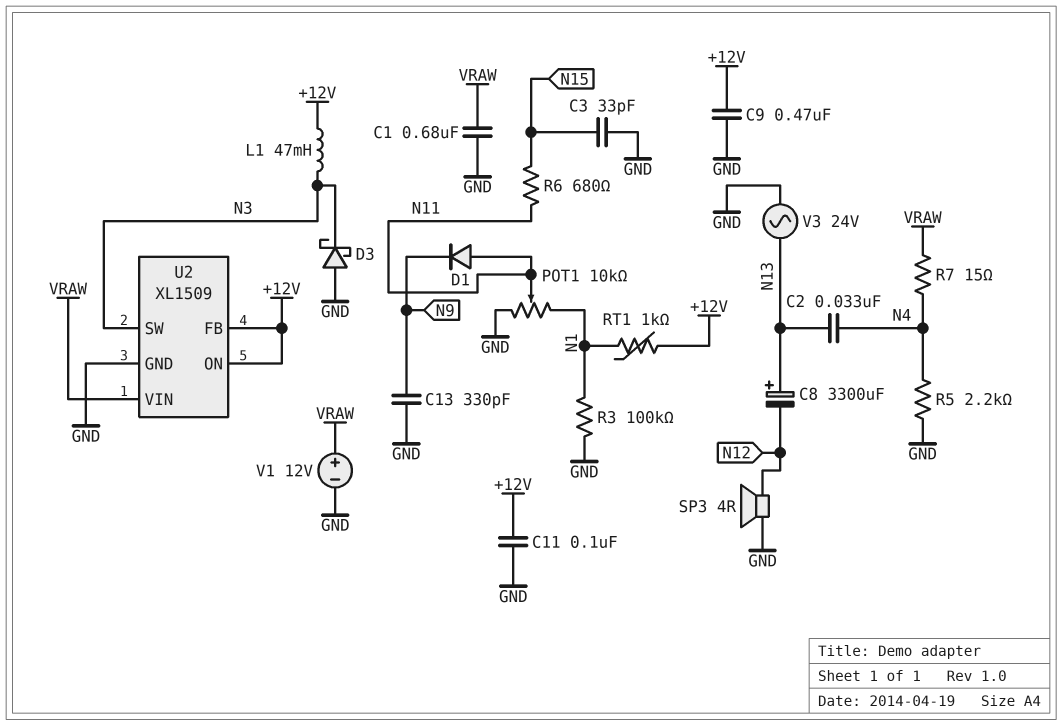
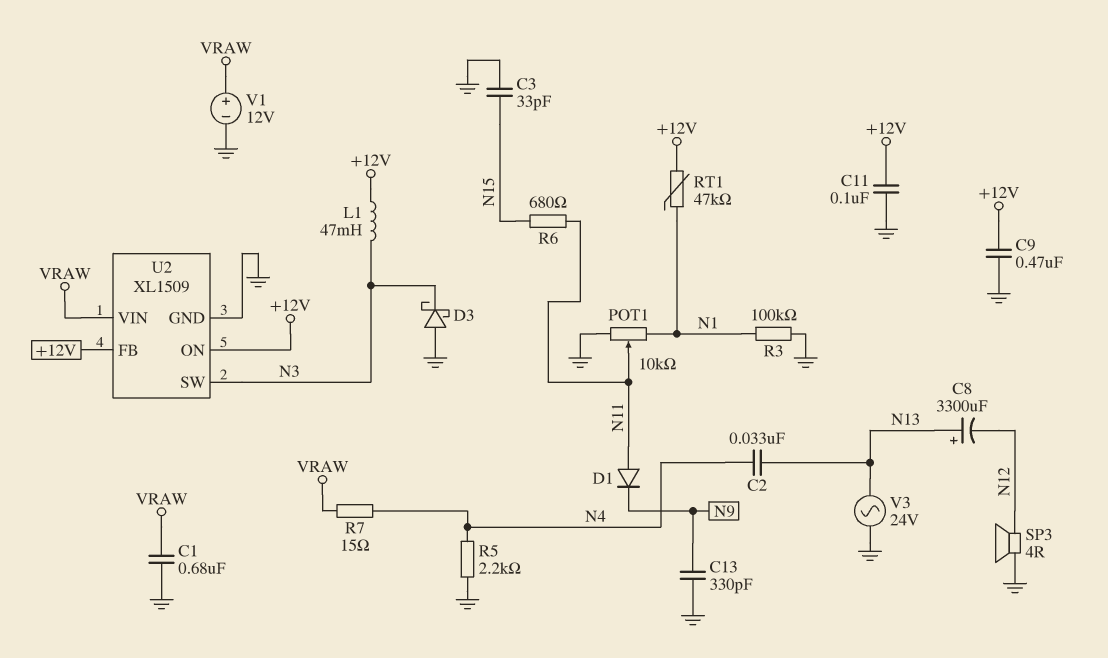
RT1: 1k (+12V, N1) -> 47k (+12V, N1)

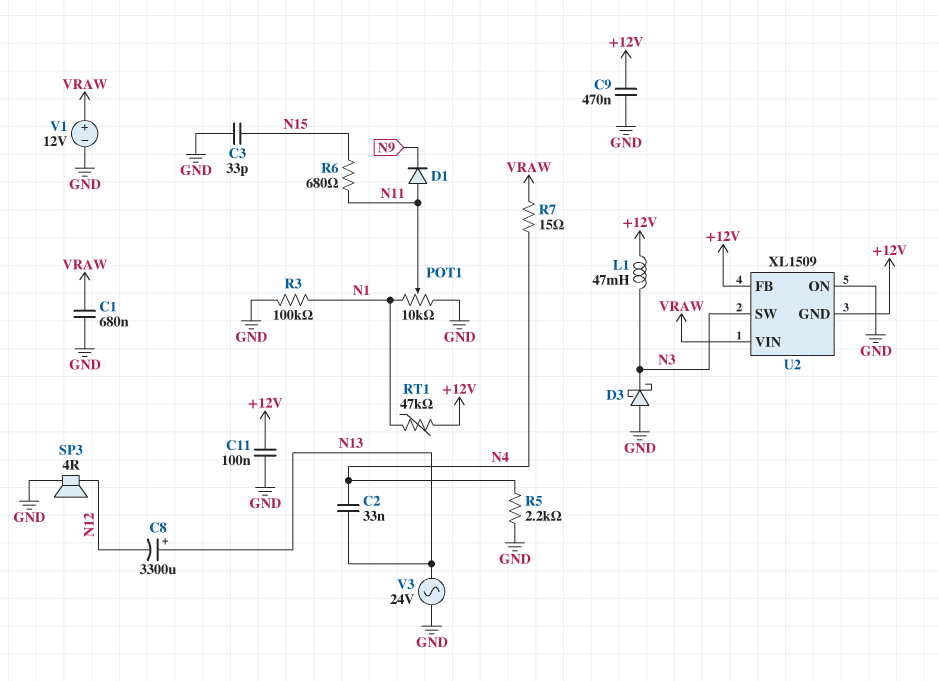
C13: 330pF (GND, N9) -> none
U2 pin GND: GND -> +12V
U2 pin ON: +12V -> GND

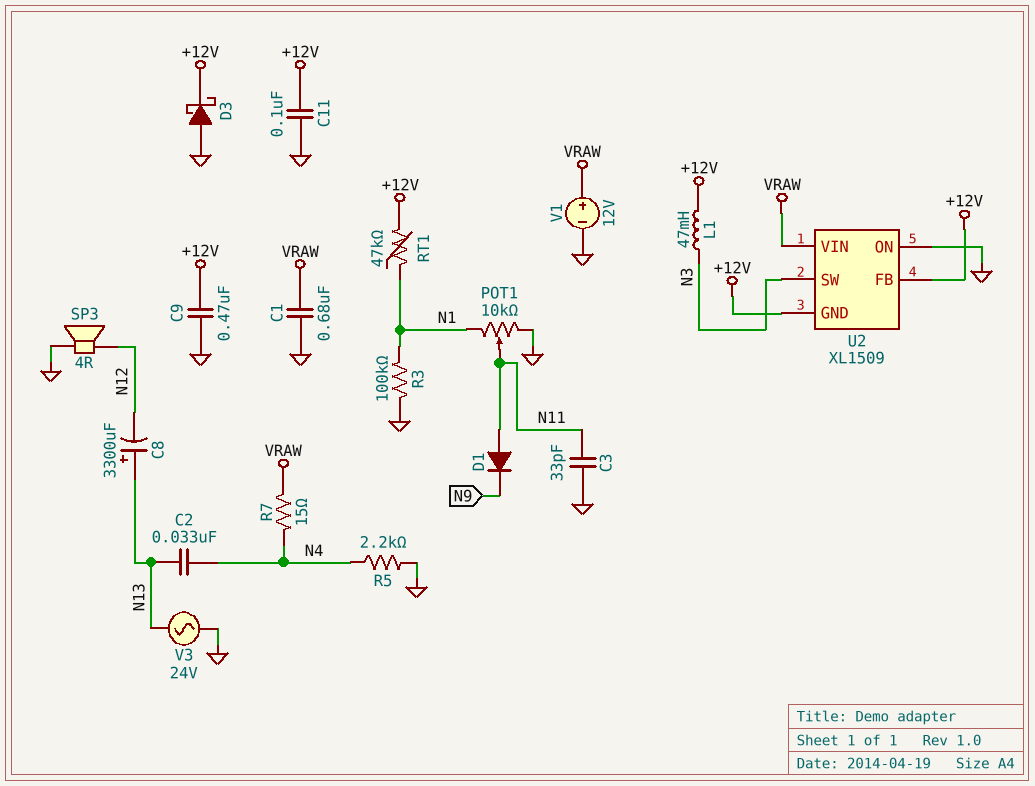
C3: 33pF (GND, N15) -> 33pF (GND, N11)
D3: schottky (A GND, K N3) -> schottky (A GND, K +12V)
R6: 680 (N11, N15) -> none

